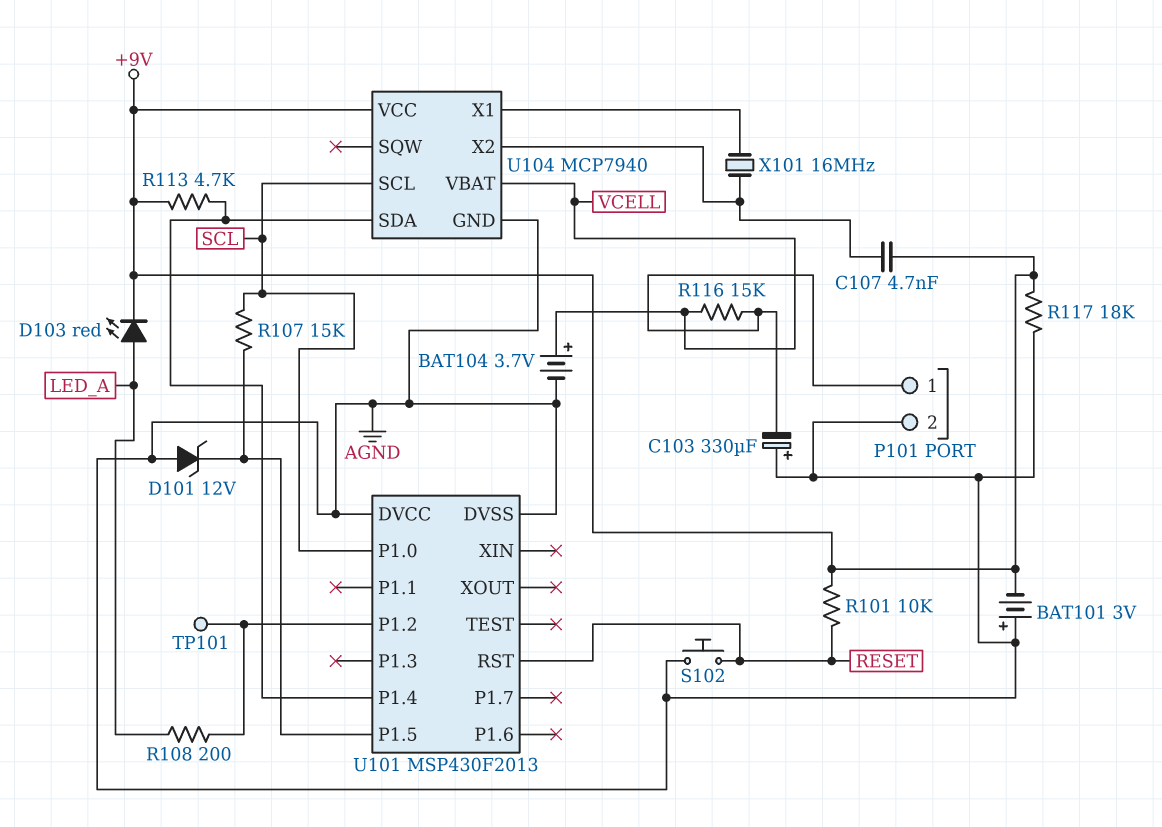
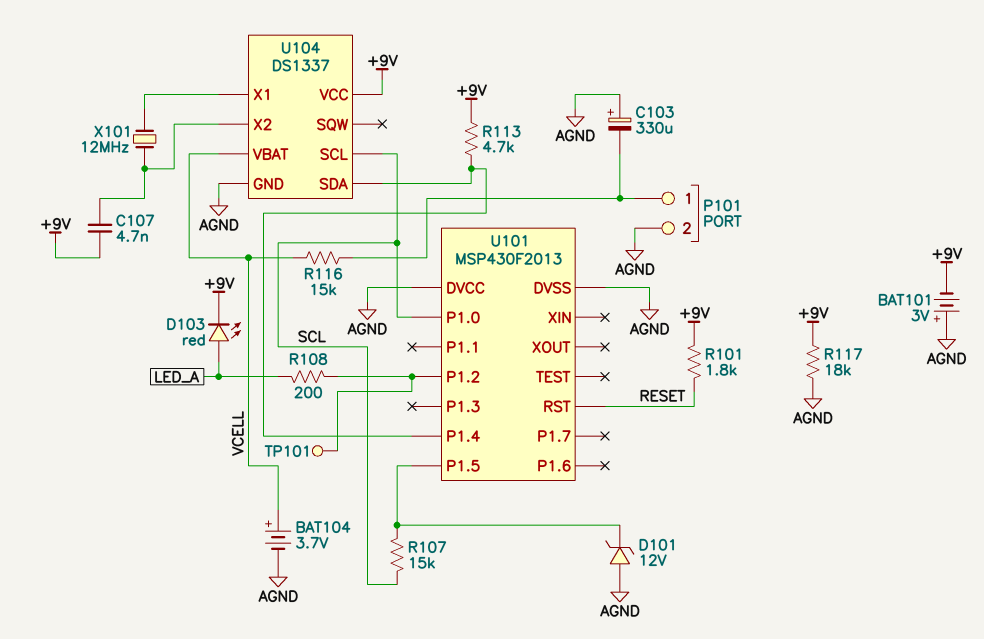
R101: 10k (+9V, RESET) -> 1.8k (+9V, RESET)
S102: button (AGND, RESET) -> none
U104: MCP7940 -> DS1337
X101: 16MHz (U104/X1, U104/X2) -> 12MHz (U104/X1, U104/X2)

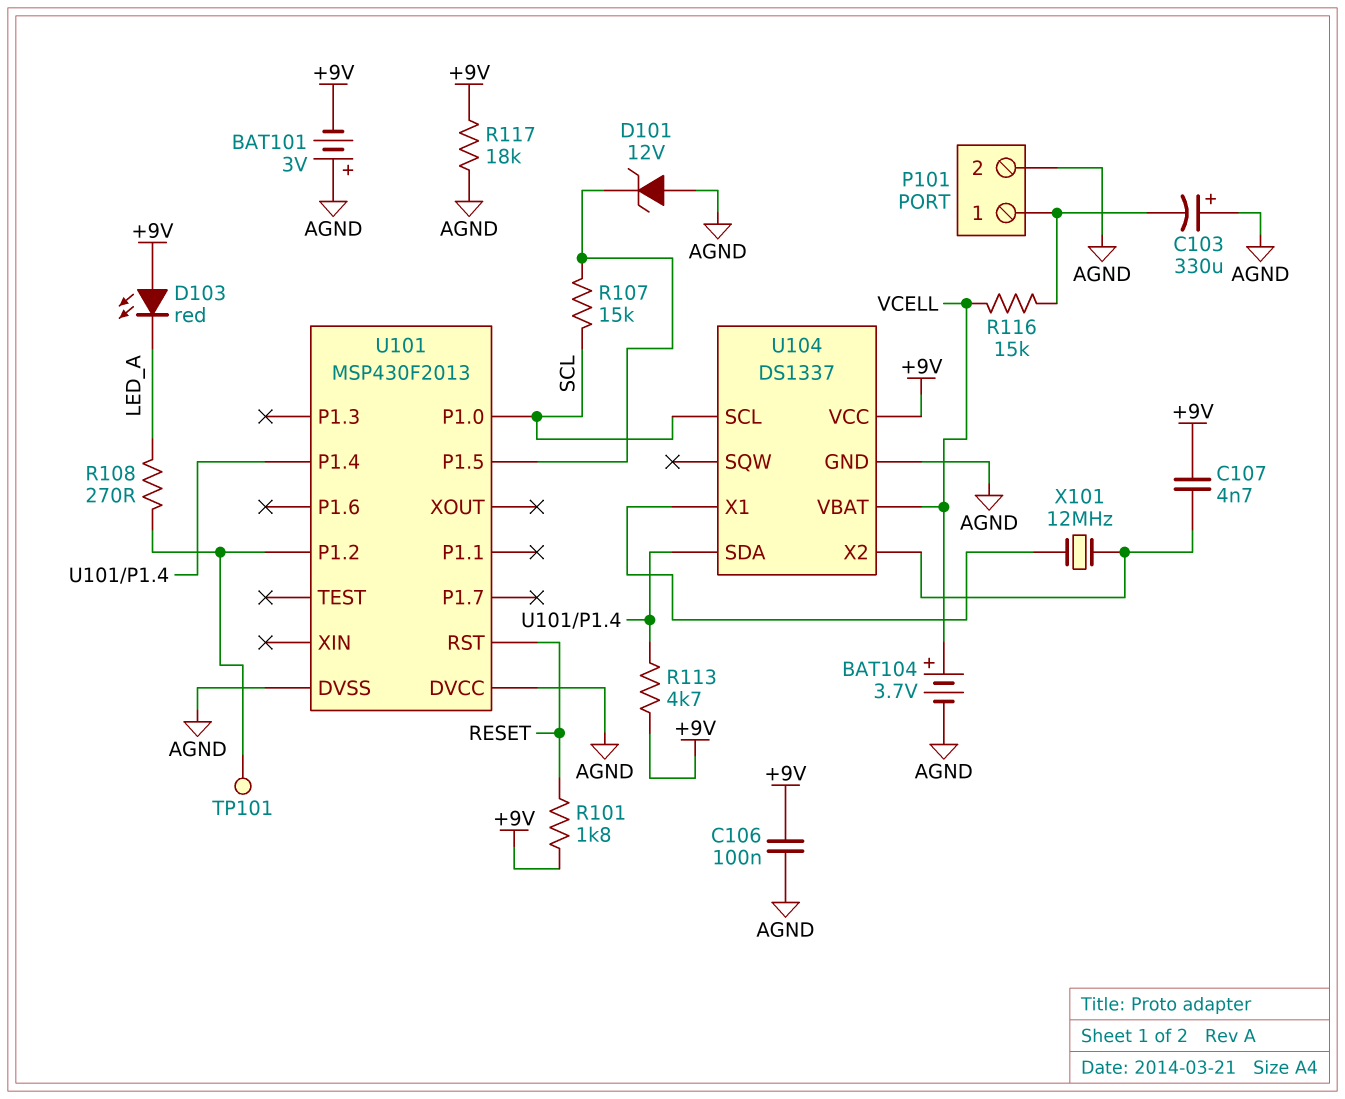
C106: none -> 100nF (+9V, AGND)
D103: LED red (A LED_A, K +9V) -> LED red (A +9V, K LED_A)
R108: 200 (LED_A, U101/P1.2) -> 270 (LED_A, U101/P1.2)

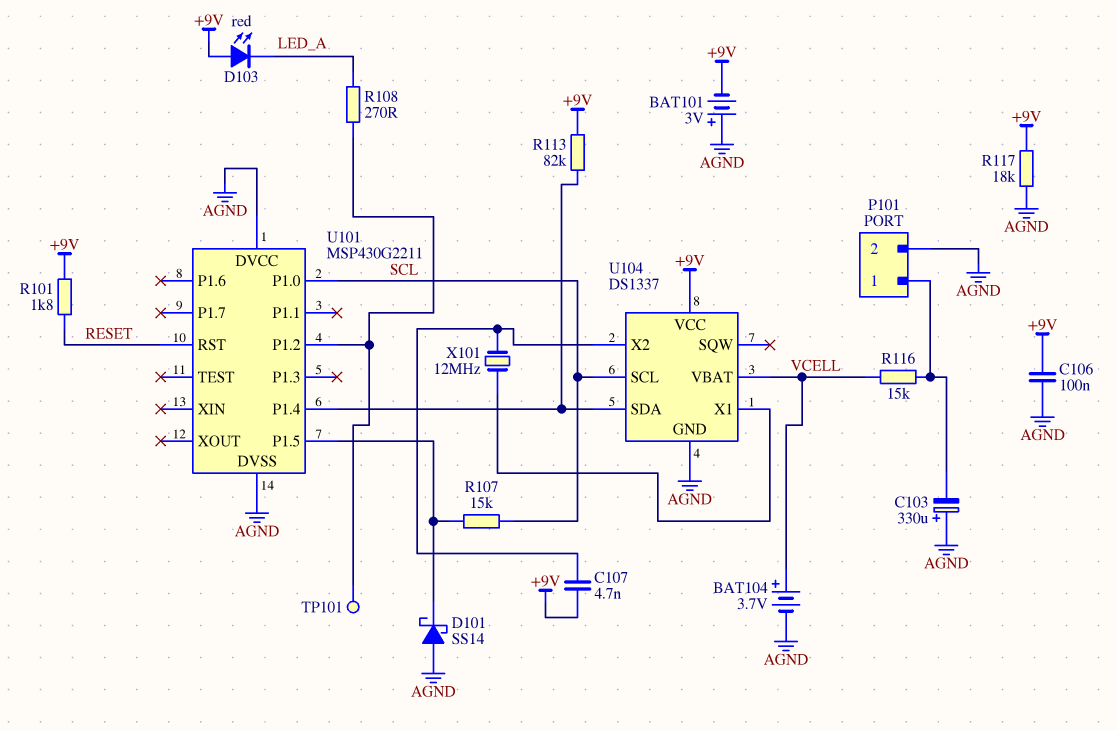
D101: zener 12V (A AGND, K U101/P1.5) -> schottky SS14 (A AGND, K U101/P1.5)
R113: 4.7k (+9V, U101/P1.4) -> 82k (+9V, U101/P1.4)
U101: MSP430F2013 -> MSP430G2211

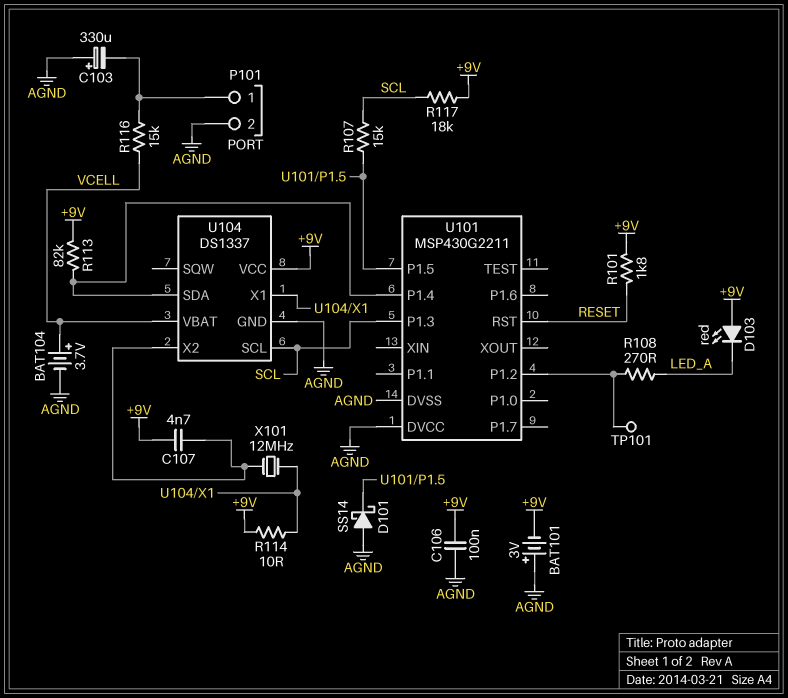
R114: none -> 10 (+9V, U104/X1)
R117: 18k (+9V, AGND) -> 18k (+9V, SCL)
U101 pin P1.0: SCL -> none
U101 pin P1.3: none -> SCL

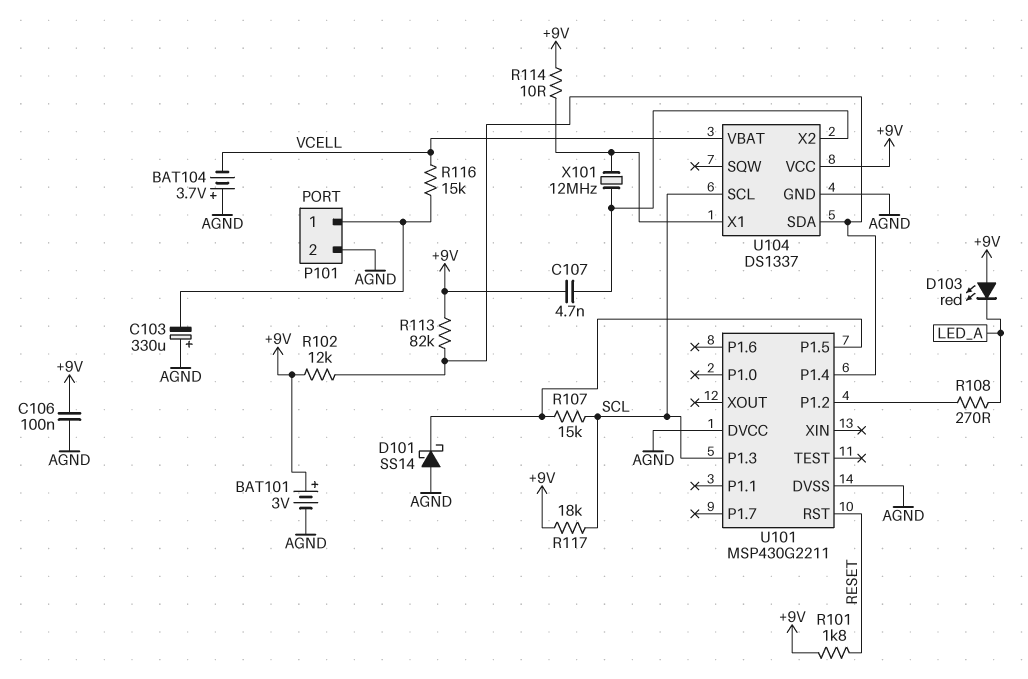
BAT101: 3V (plus AGND, minus +9V) -> 3V (plus +9V, minus AGND)
BAT104: 3.7V (plus VCELL, minus AGND) -> 3.7V (plus AGND, minus VCELL)
R102: none -> 12k (+9V, U101/P1.4)
TP101: test point (U101/P1.2) -> none

